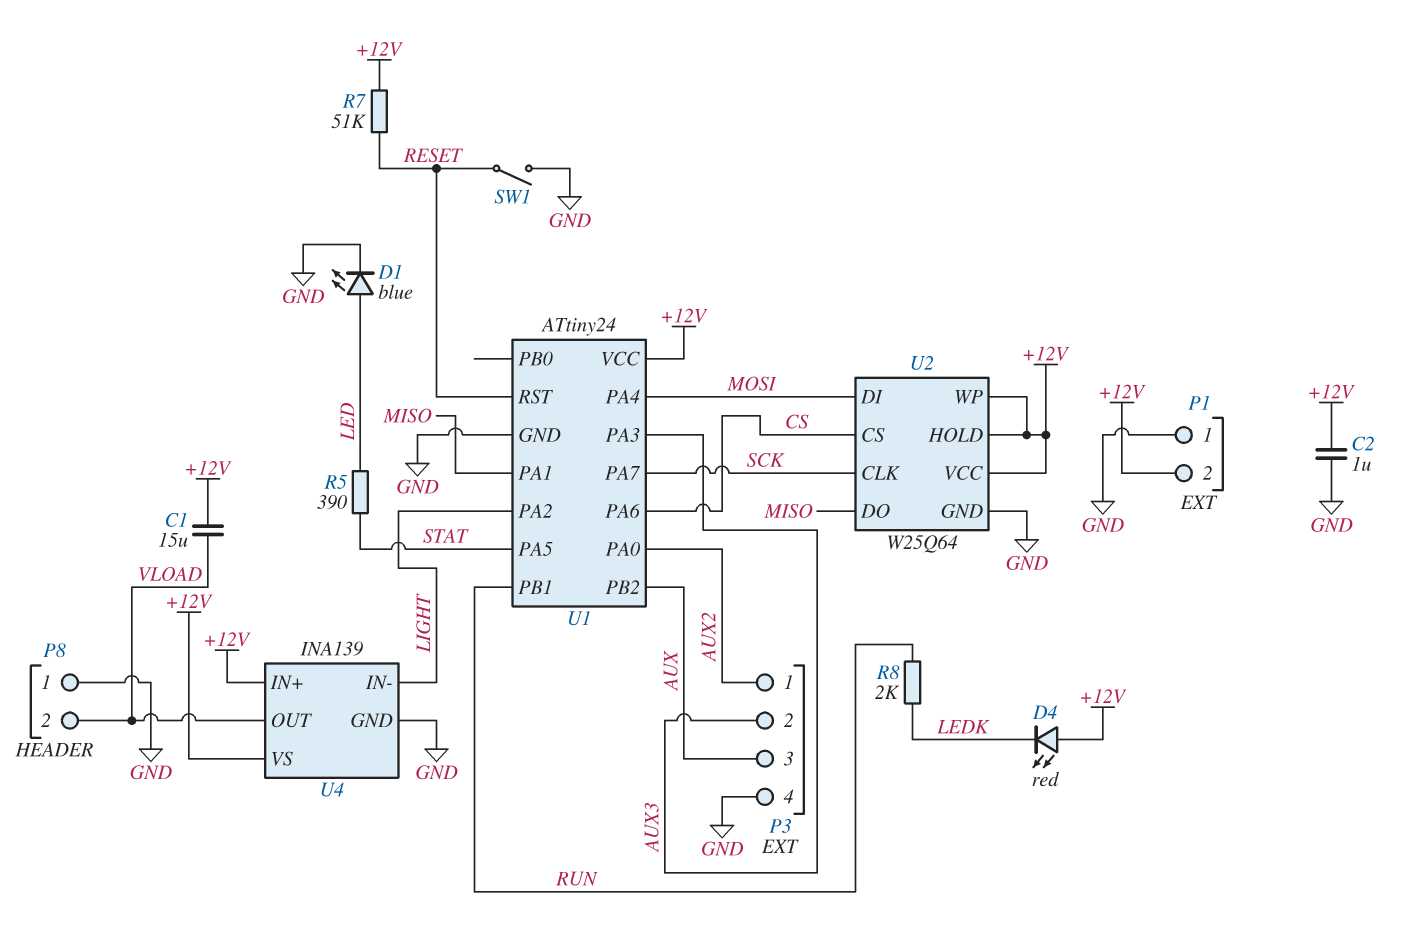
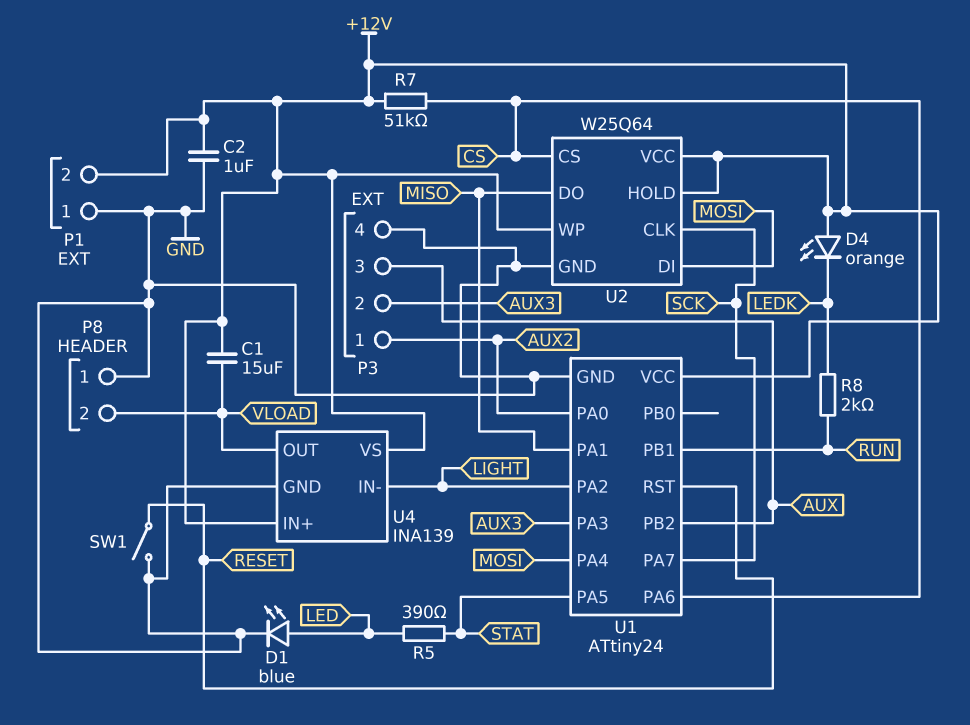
D4: LED red (A +12V, K LEDK) -> LED orange (A +12V, K LEDK)
R7: 51k (+12V, RESET) -> 51k (+12V, CS)

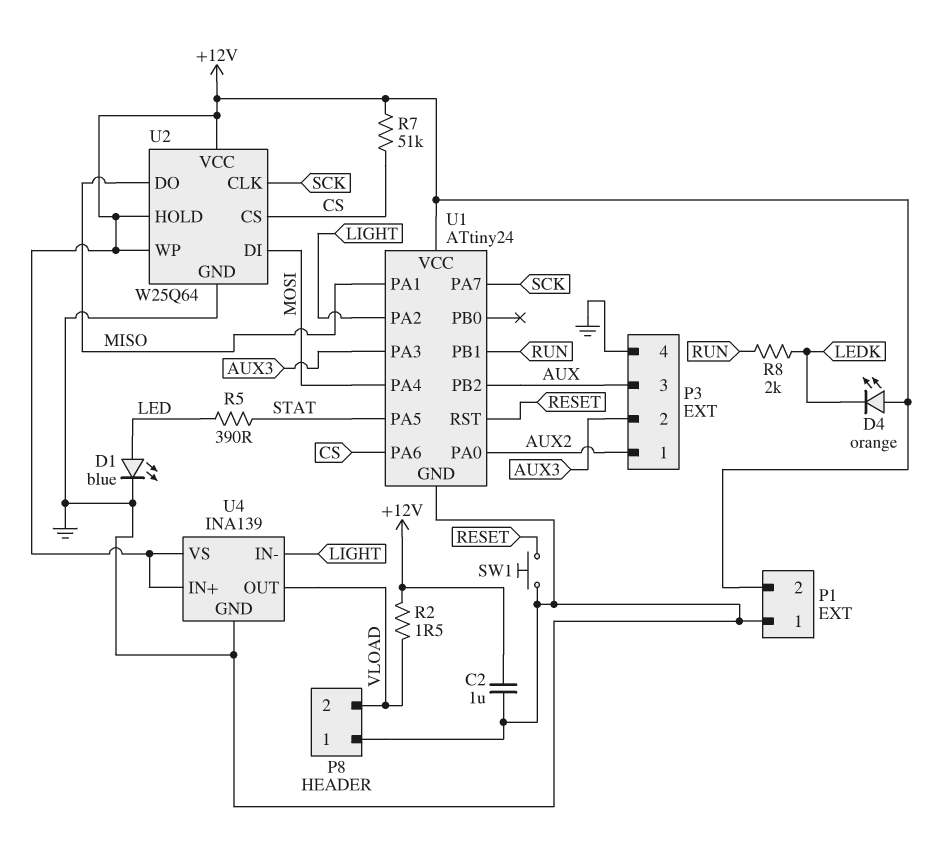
C1: 15uF (+12V, VLOAD) -> none
R2: none -> 1.5 (+12V, VLOAD)
SW1: switch (GND, RESET) -> button (GND, RESET)

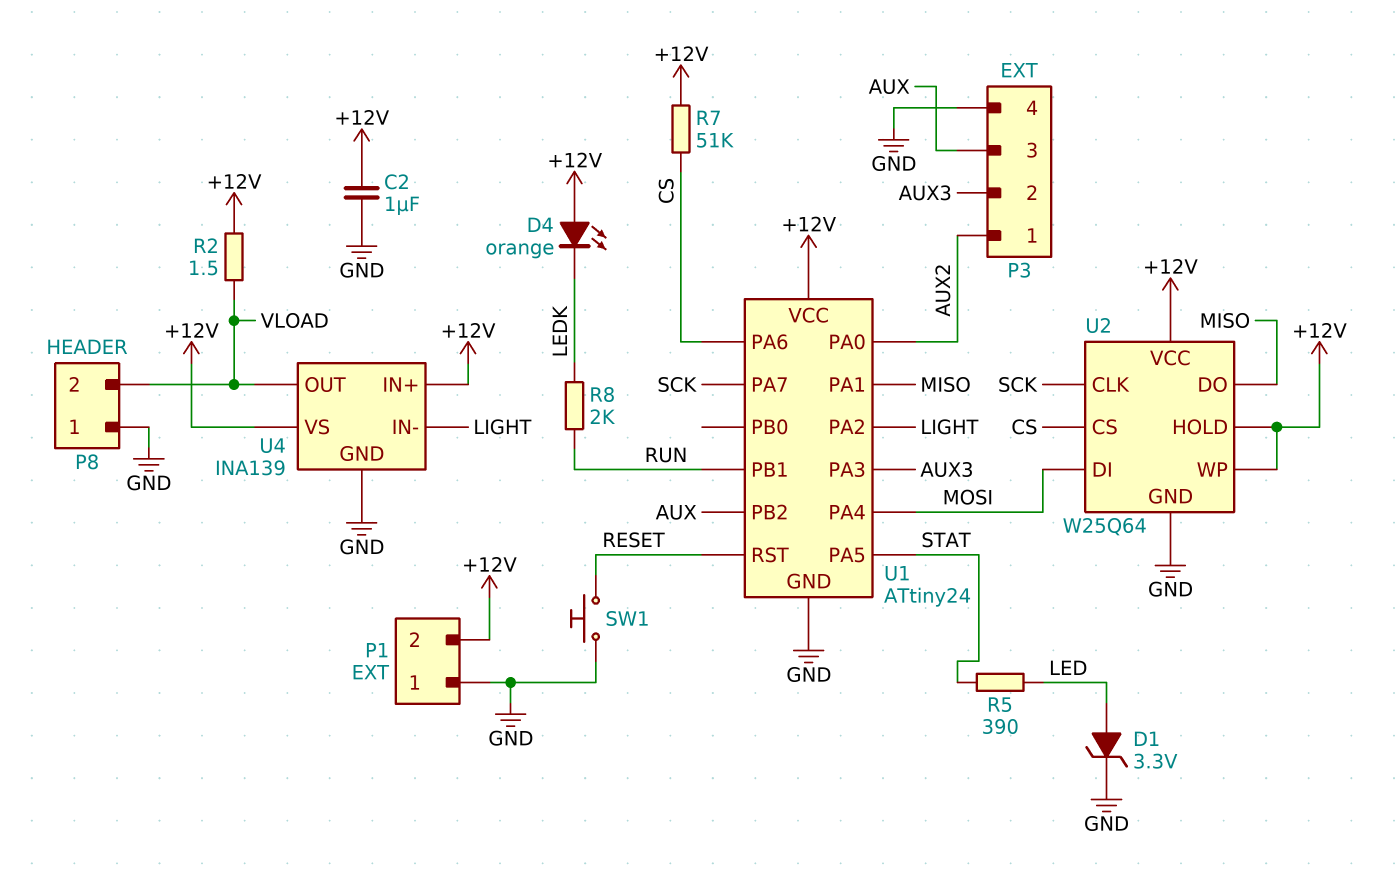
D1: LED blue (A LED, K GND) -> zener 3.3V (A LED, K GND)

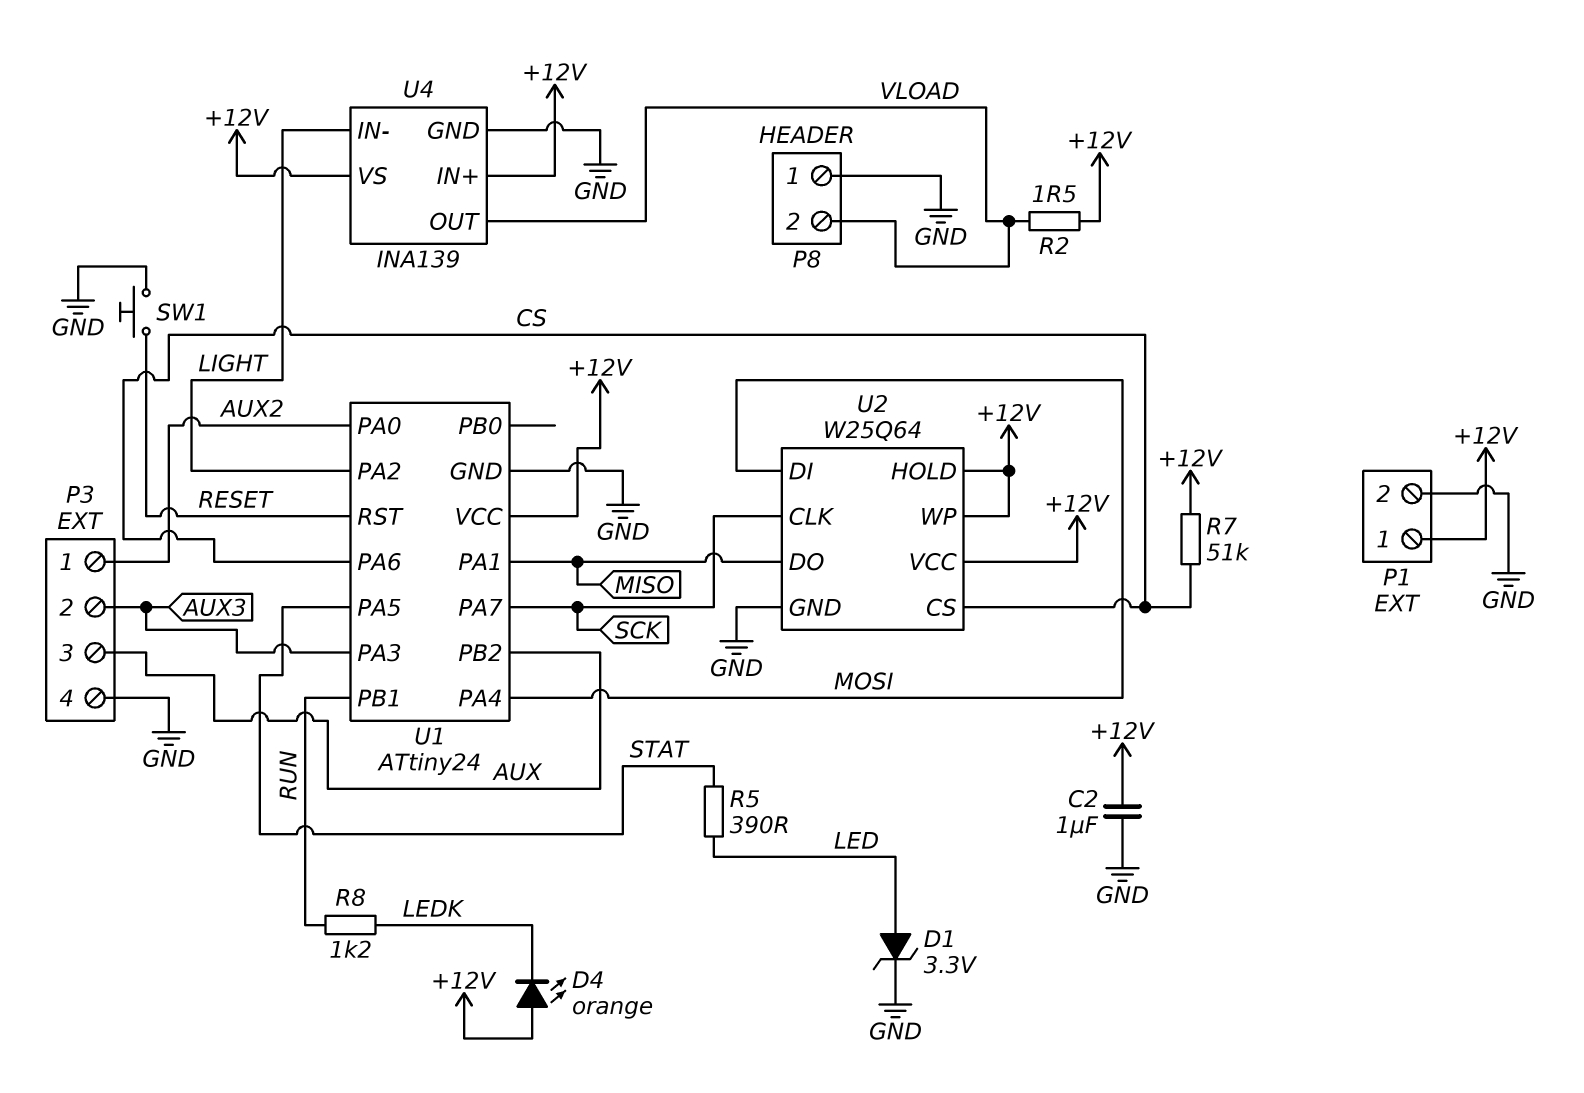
P1 pin 1: GND -> +12V
P1 pin 2: +12V -> GND
R8: 2k (LEDK, RUN) -> 1.2k (LEDK, RUN)

